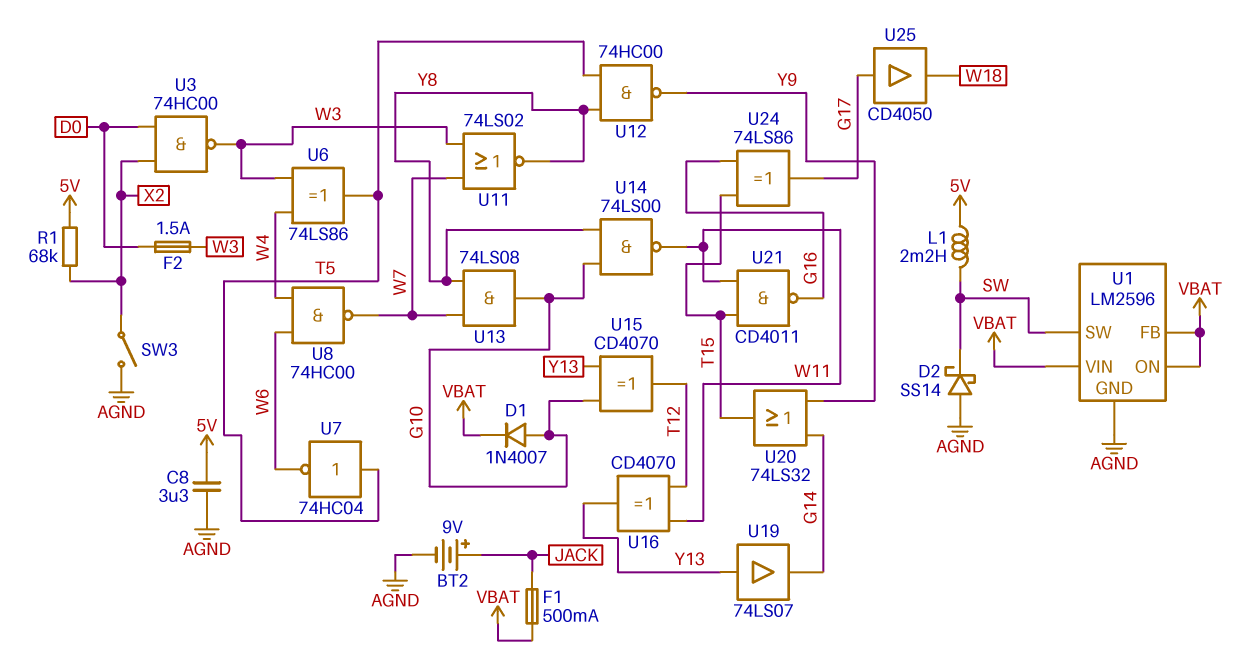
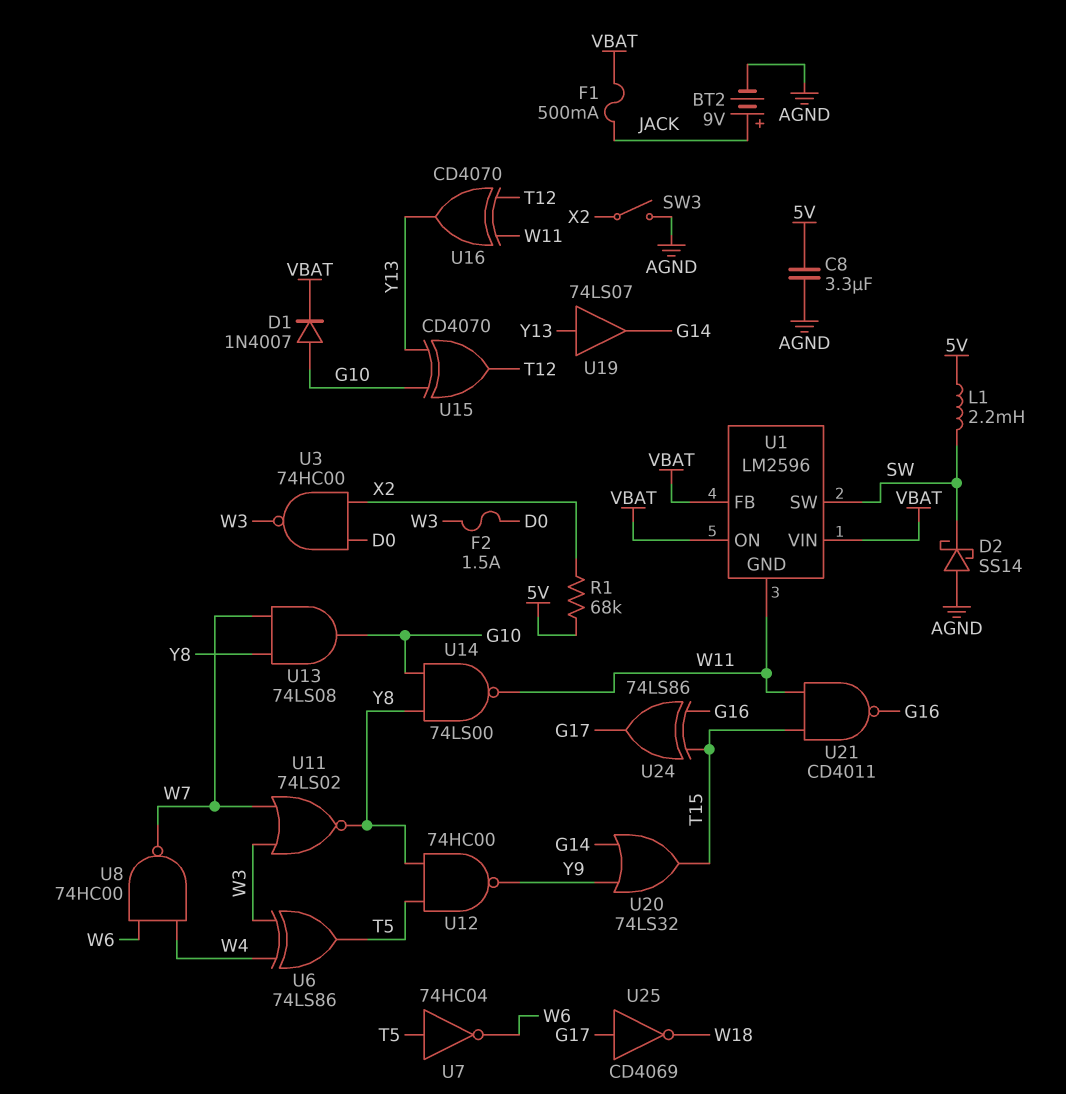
U1 pin GND: AGND -> W11
U25: buffer CD4050 (in G17, out W18) -> NOT CD4069 (in G17, out W18)

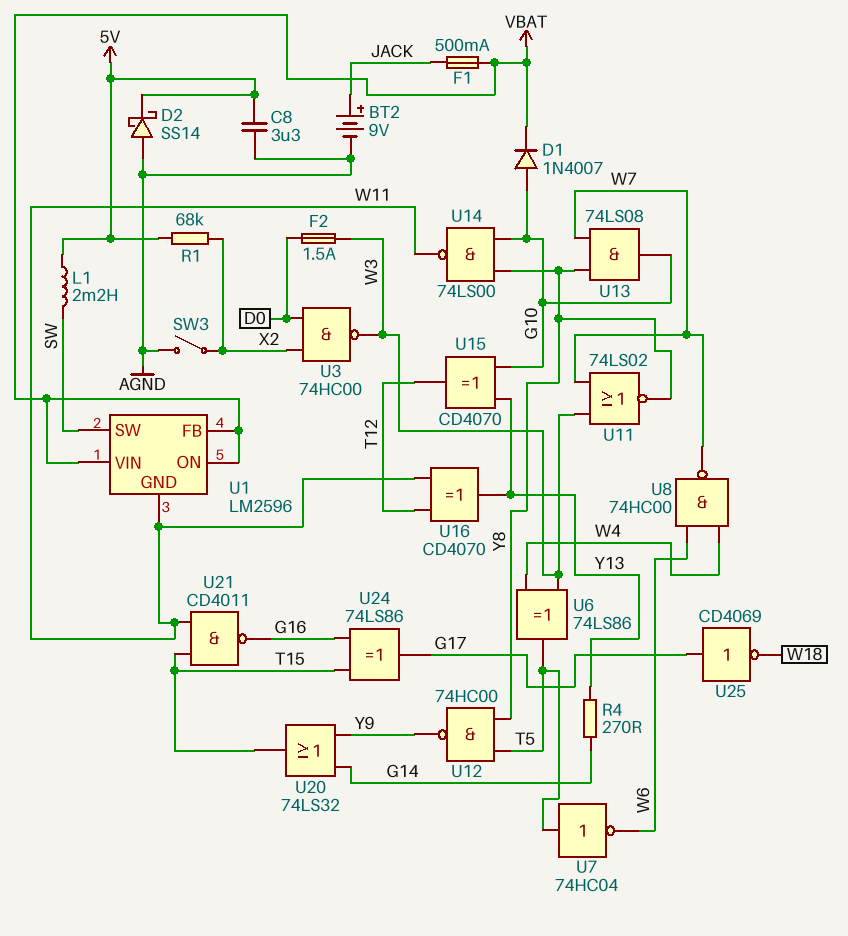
D2: schottky SS14 (A AGND, K SW) -> schottky SS14 (A AGND, K 5V)
R4: none -> 270 (G14, Y13)
U19: buffer 74LS07 (in Y13, out G14) -> none

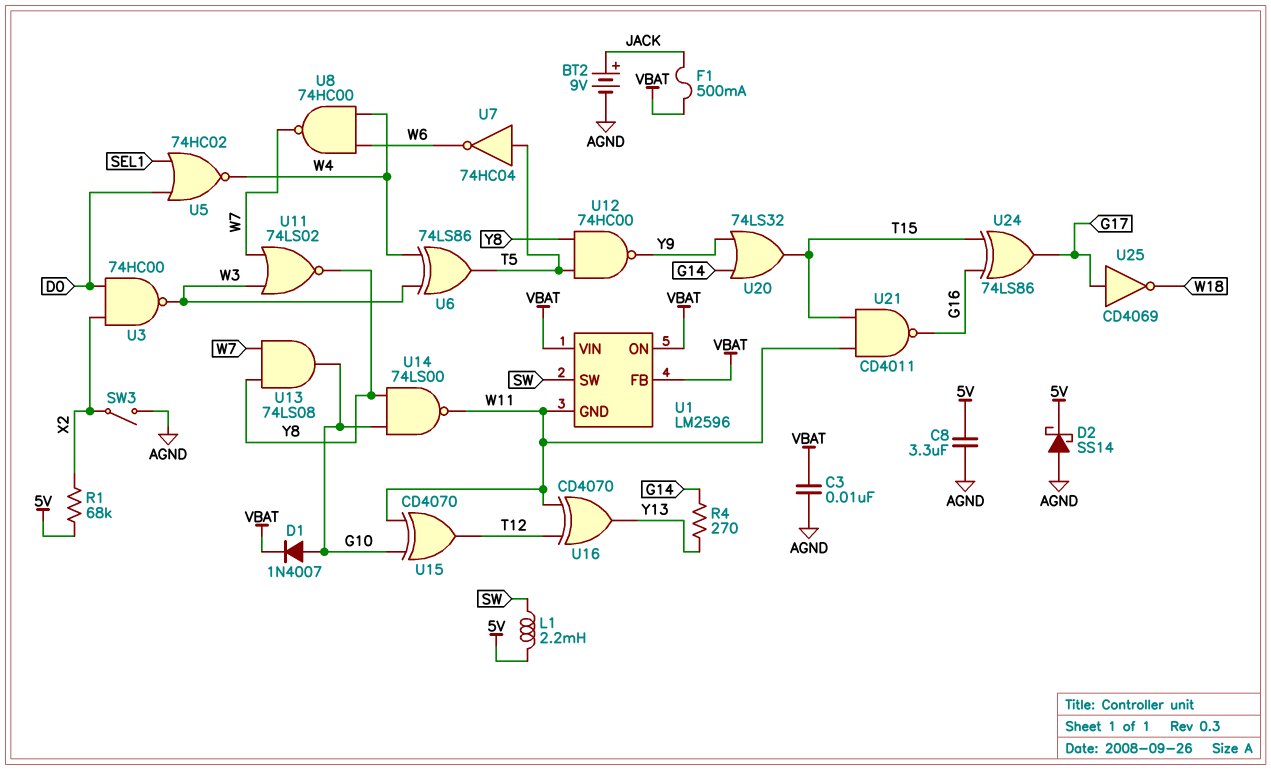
C3: none -> 10nF (AGND, VBAT)
F2: 1.5A (D0, W3) -> none
U5: none -> NOR 74HC02 (in D0, in SEL1, out W4)
U15: XOR CD4070 (in G10, in Y13, out T12) -> XOR CD4070 (in G10, in W11, out T12)

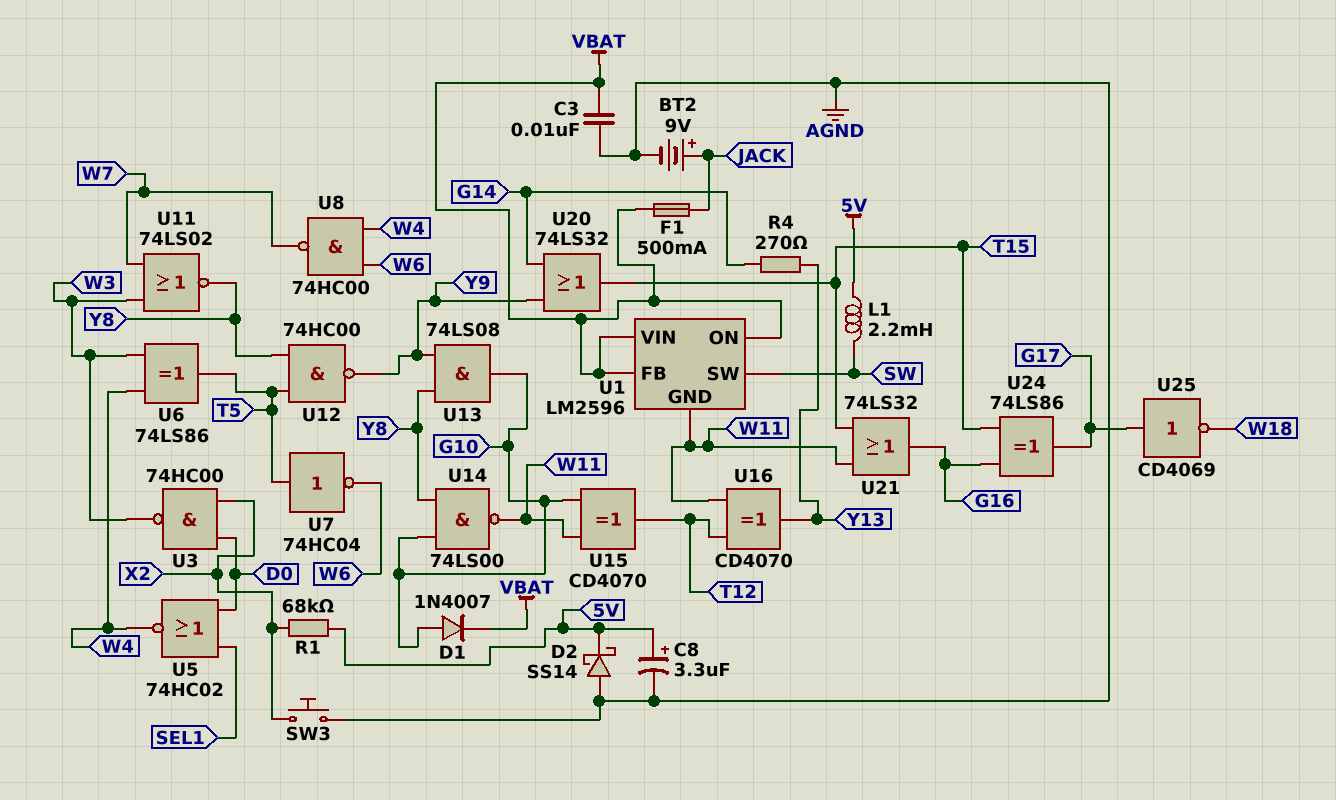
C8: 3.3uF (5V, AGND) -> 3.3uF (plus 5V, minus AGND)
SW3: switch (AGND, X2) -> button (AGND, X2)
U13: AND 74LS08 (in W7, in Y8, out G10) -> AND 74LS08 (in Y8, in Y9, out G10)
U21: NAND CD4011 (in T15, in W11, out G16) -> OR 74LS32 (in T15, in W11, out G16)

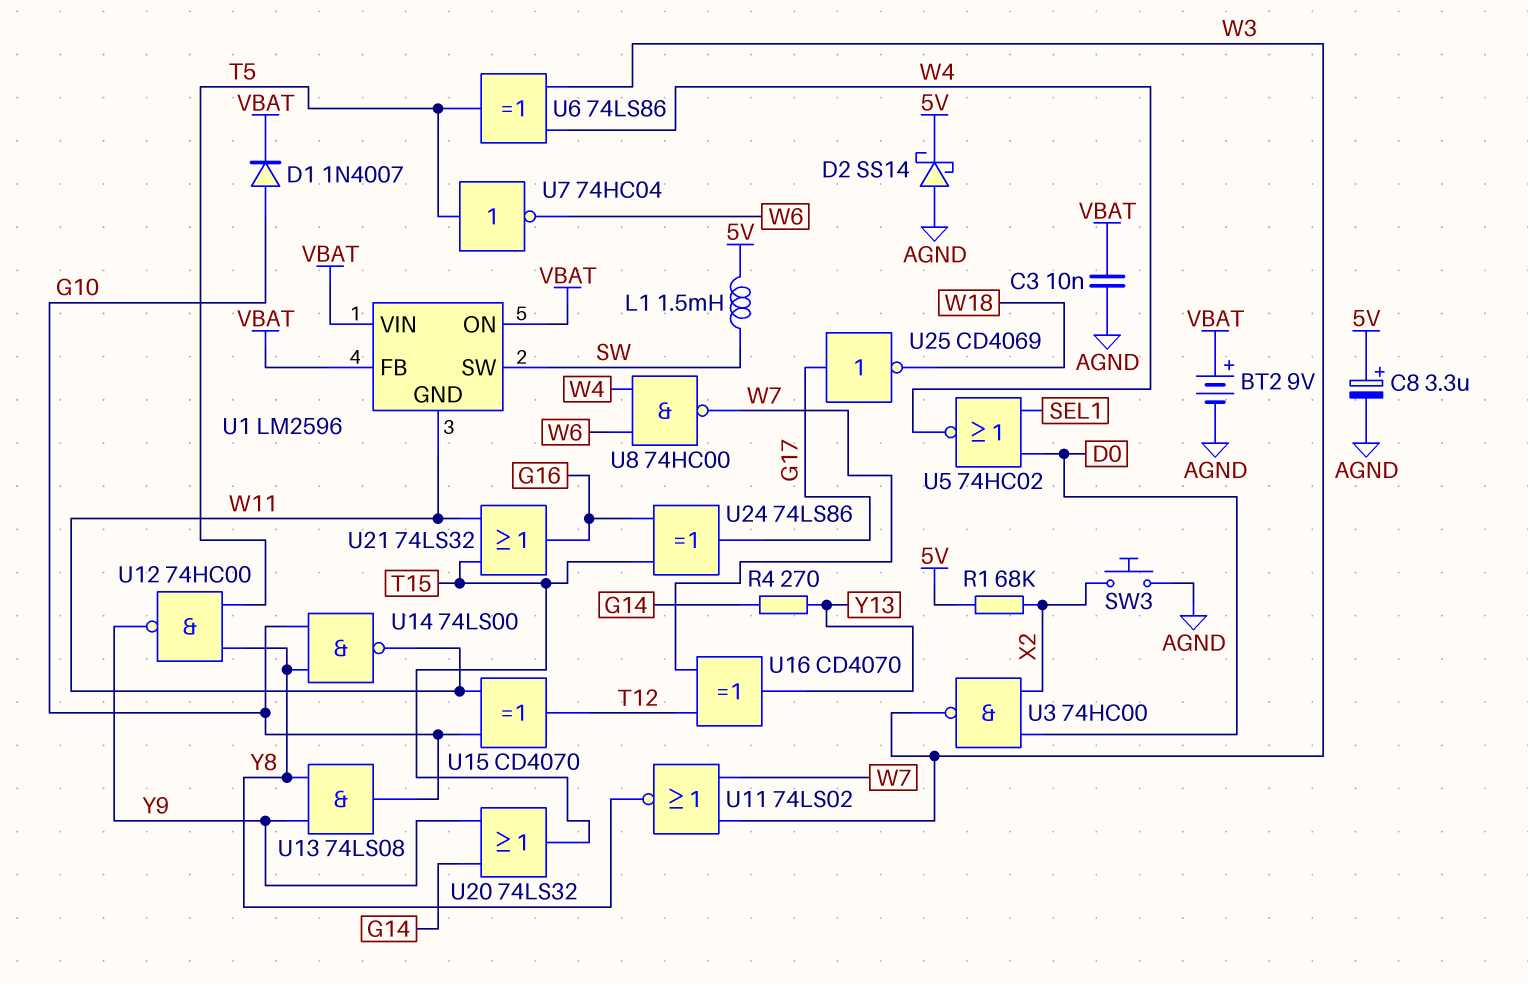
BT2: 9V (plus JACK, minus AGND) -> 9V (plus VBAT, minus AGND)
F1: 500mA (JACK, VBAT) -> none
L1: 2.2mH (5V, SW) -> 1.5mH (5V, SW)
U16: XOR CD4070 (in T12, in W11, out Y13) -> XOR CD4070 (in T12, in W7, out Y13)

